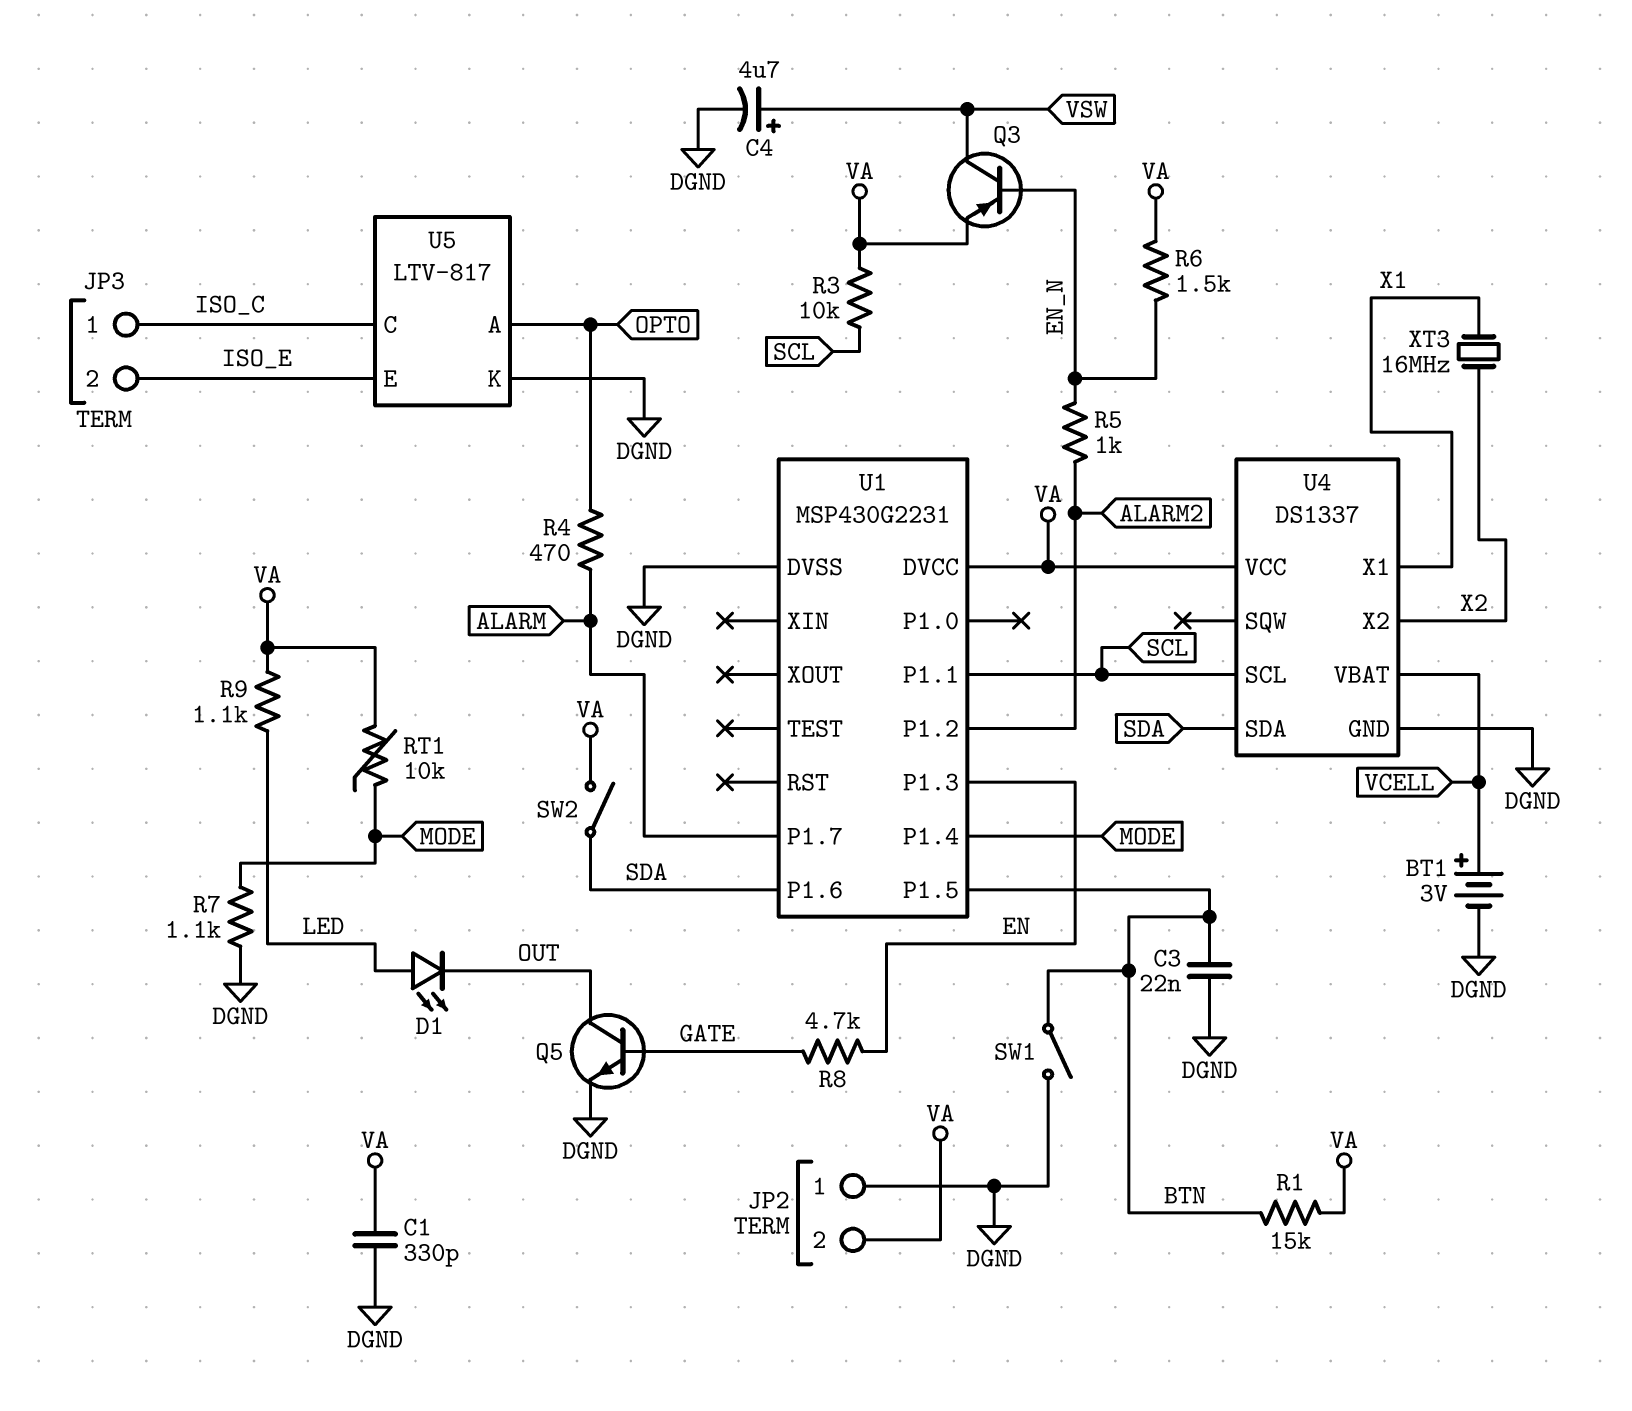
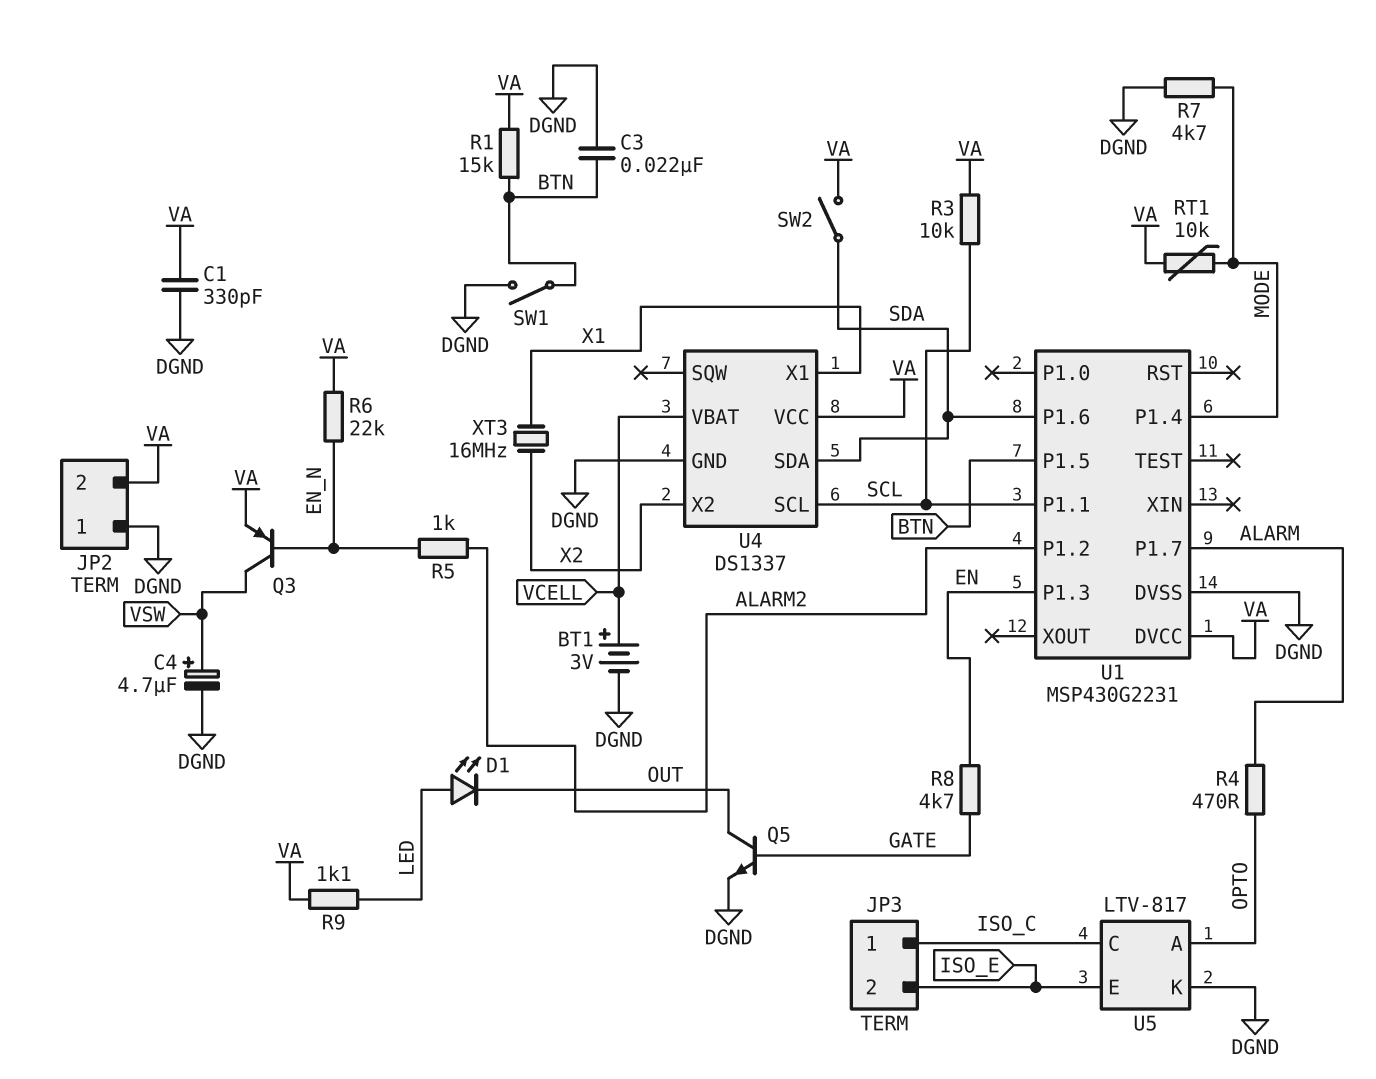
R6: 1.5k (EN_N, VA) -> 22k (EN_N, VA)
R7: 1.1k (DGND, MODE) -> 4.7k (DGND, MODE)

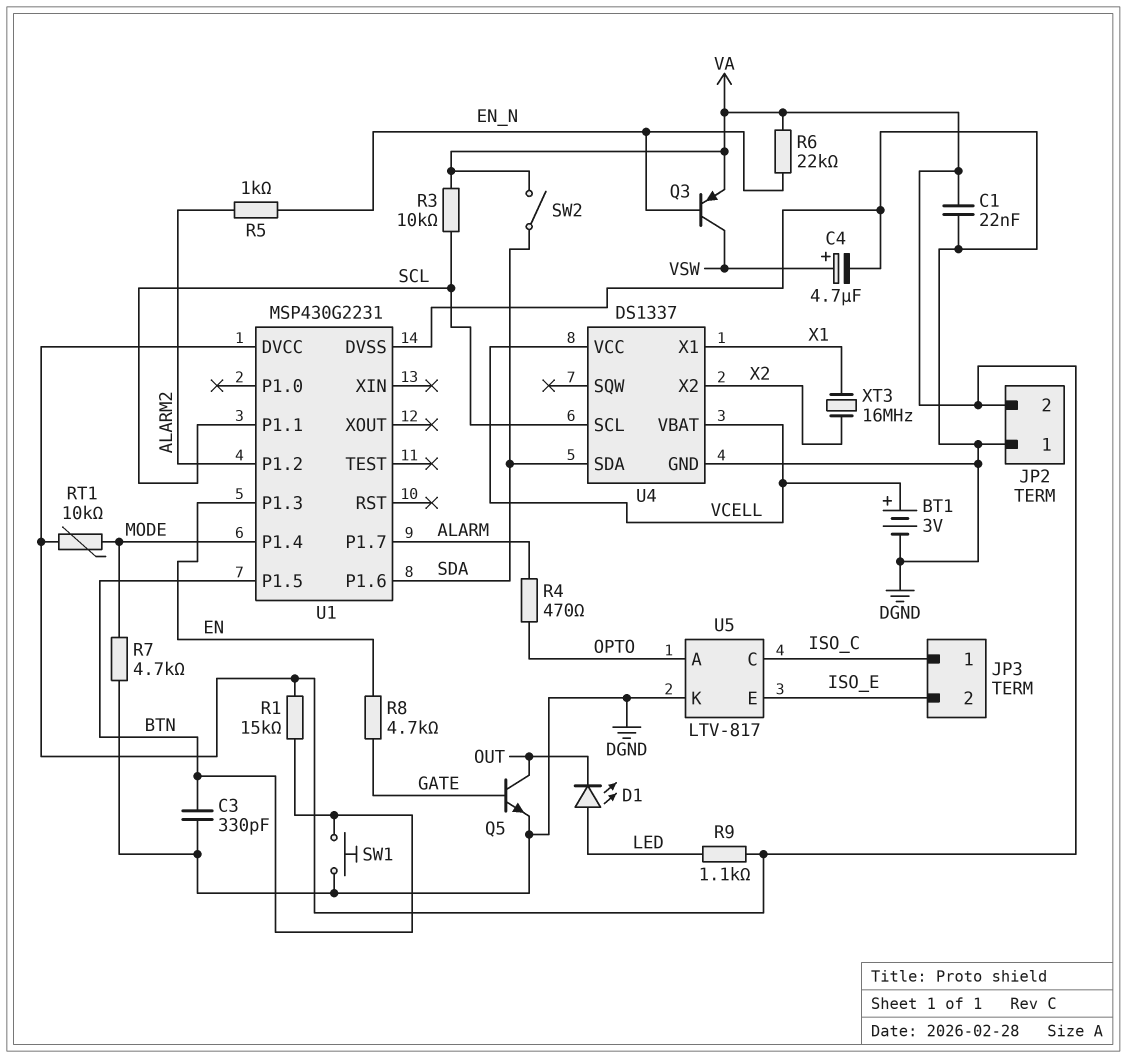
C1: 330pF (DGND, VA) -> 22nF (DGND, VA)
C3: 22nF (BTN, DGND) -> 330pF (BTN, DGND)
SW1: switch (BTN, DGND) -> button (BTN, DGND)
U4 pin VCC: VA -> VCELL

